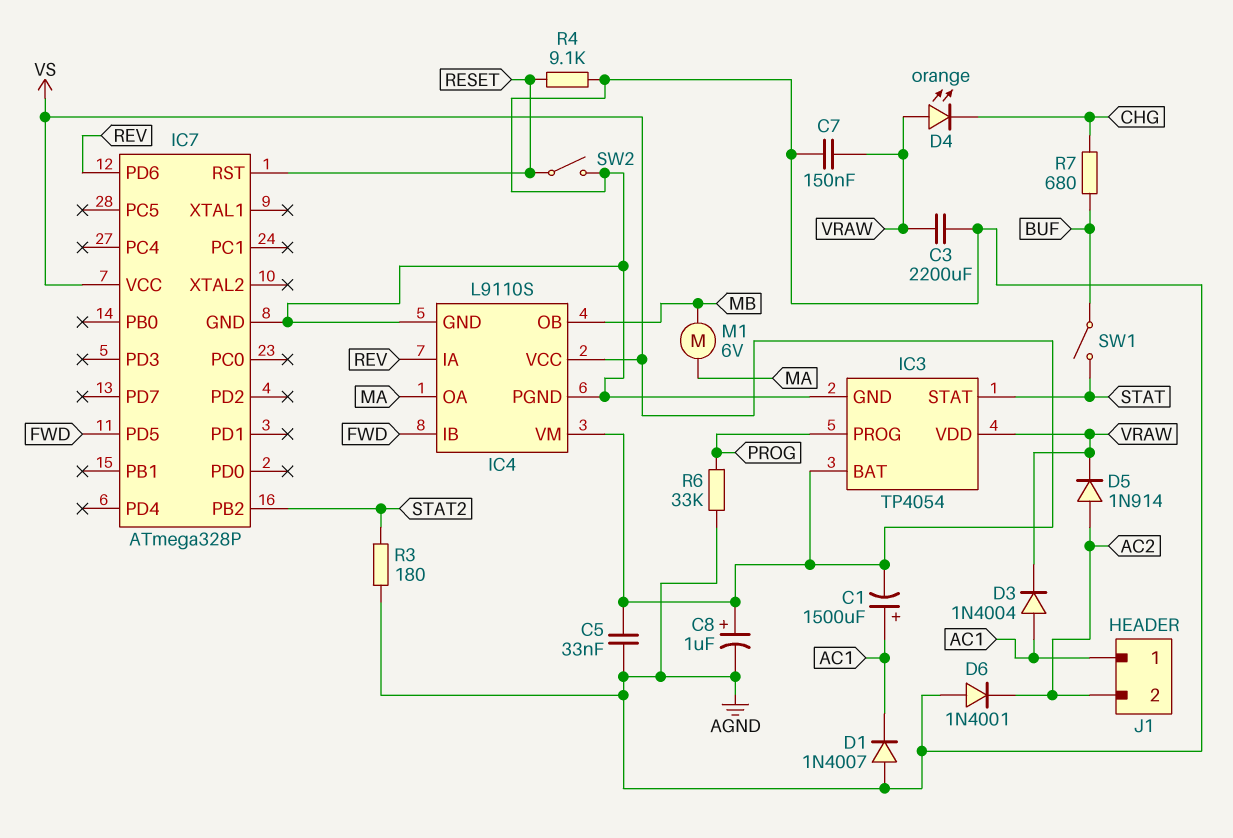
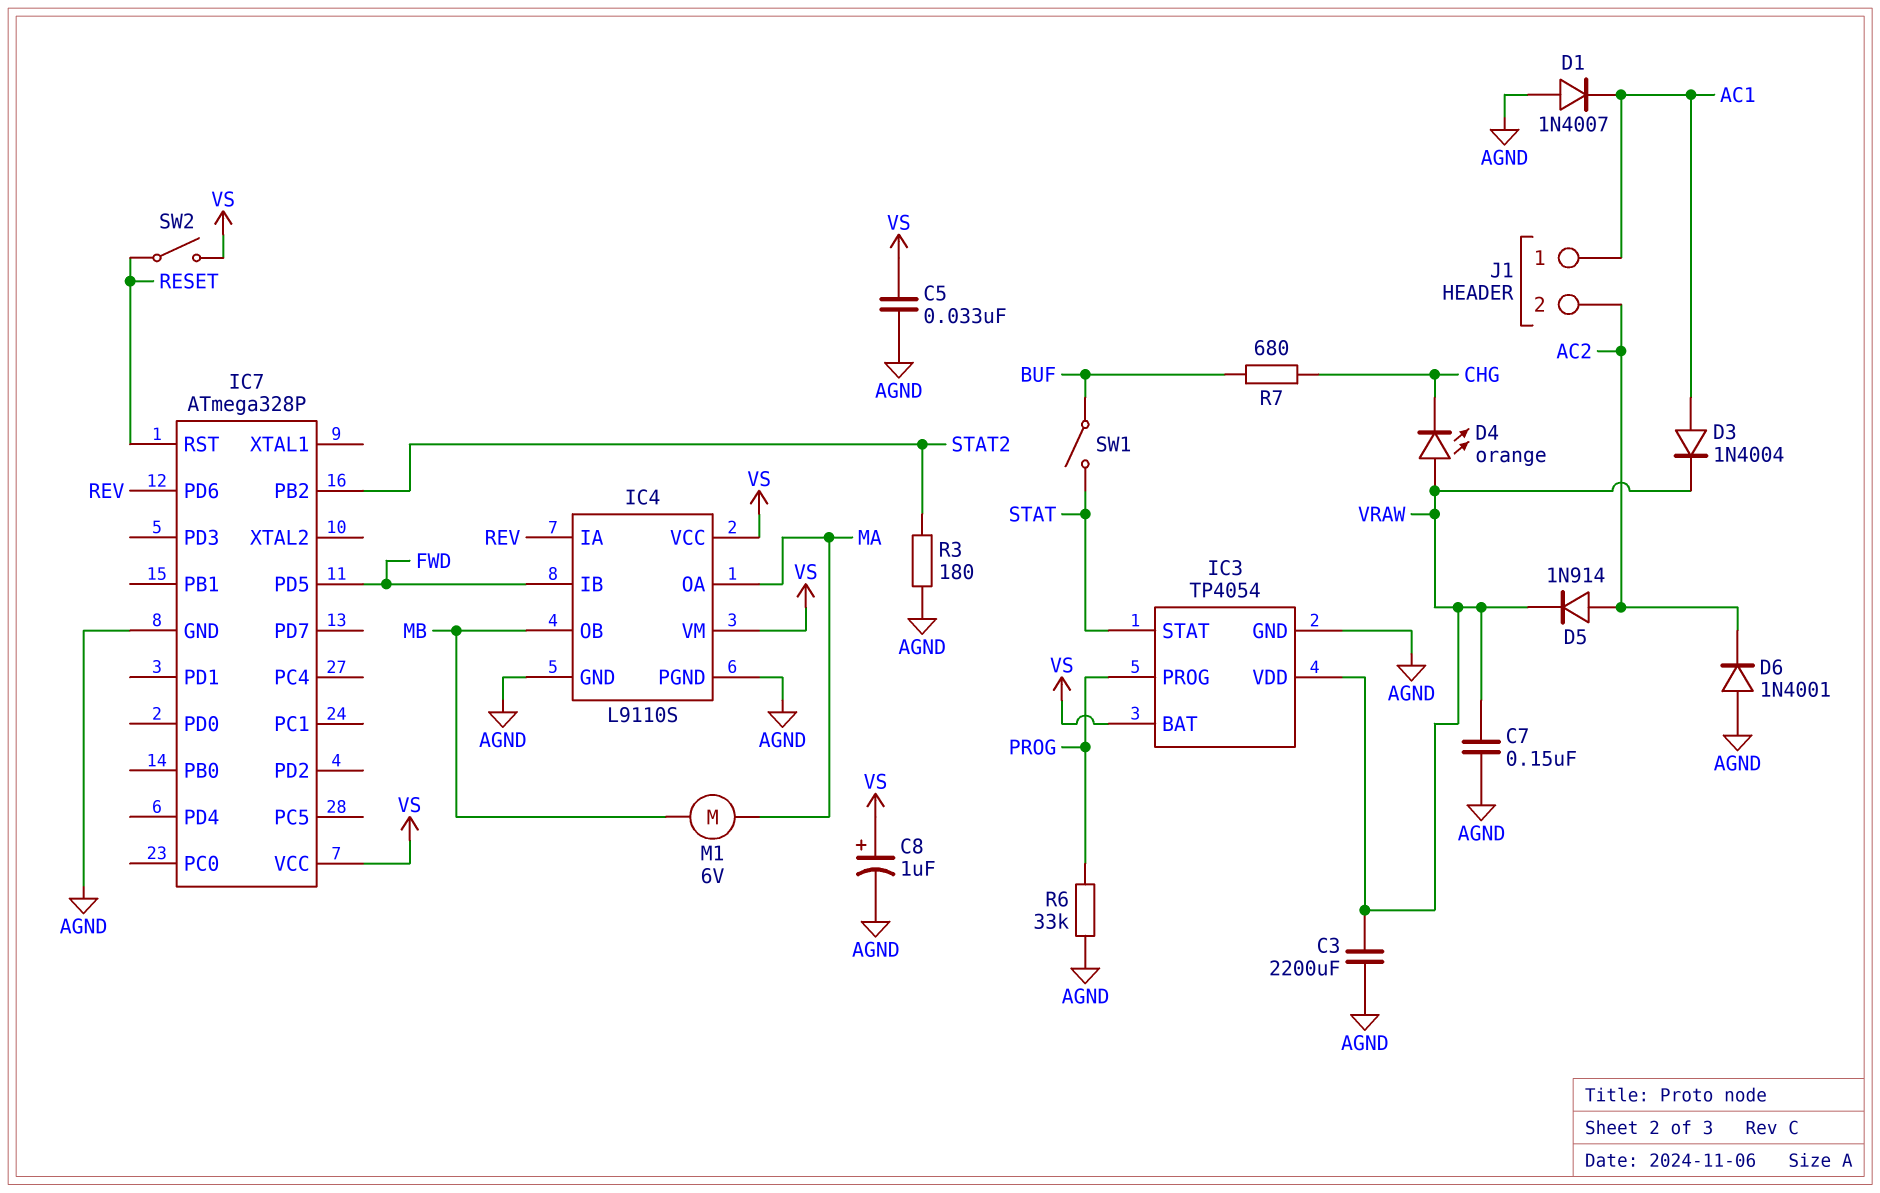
C1: 1500uF (plus AC1, minus VS) -> none
R4: 9.1k (AGND, RESET) -> none
SW2: switch (AGND, RESET) -> switch (RESET, VS)

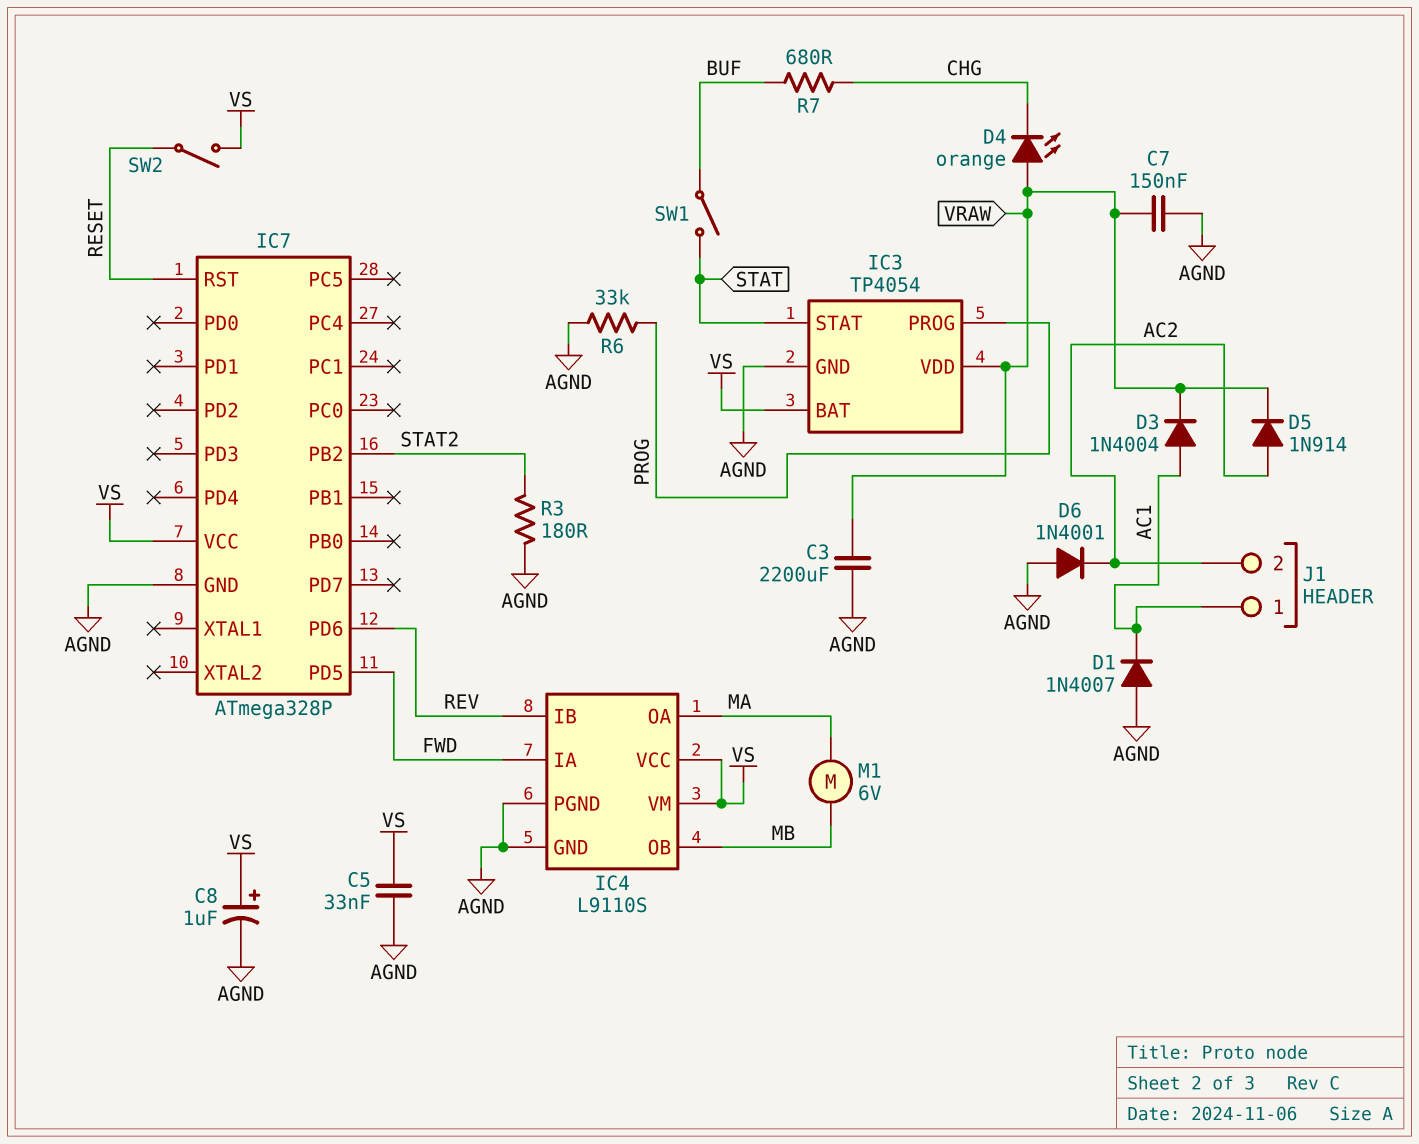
IC4 pin IA: REV -> FWD
IC4 pin IB: FWD -> REV

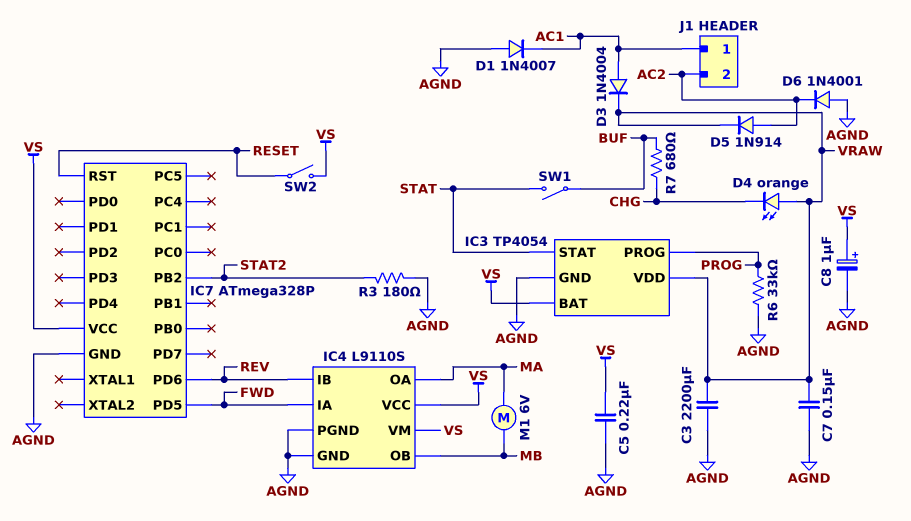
C5: 33nF (AGND, VS) -> 220nF (AGND, VS)

